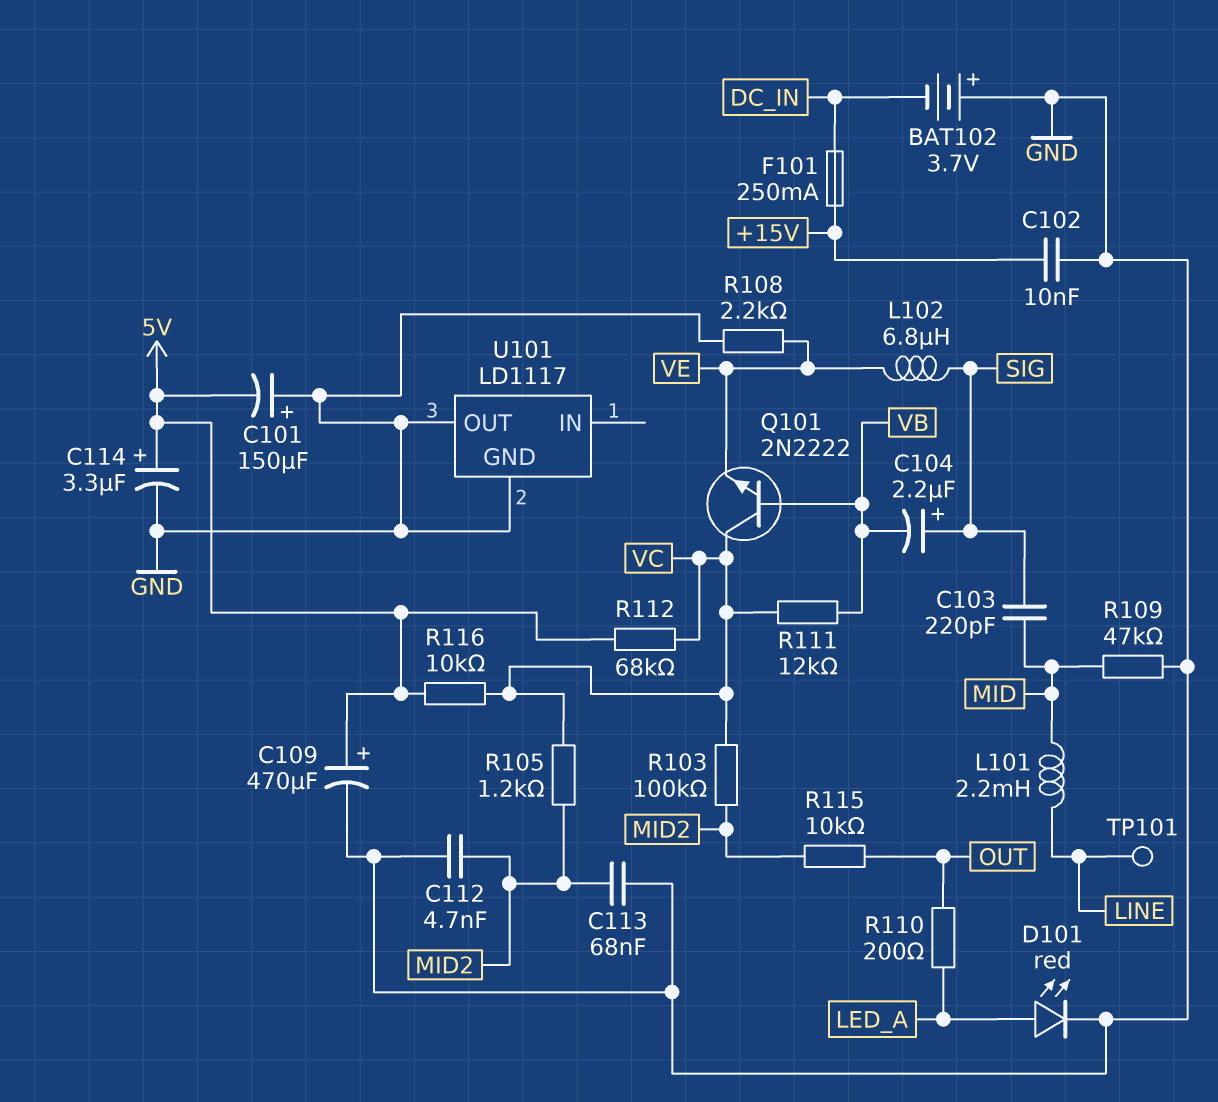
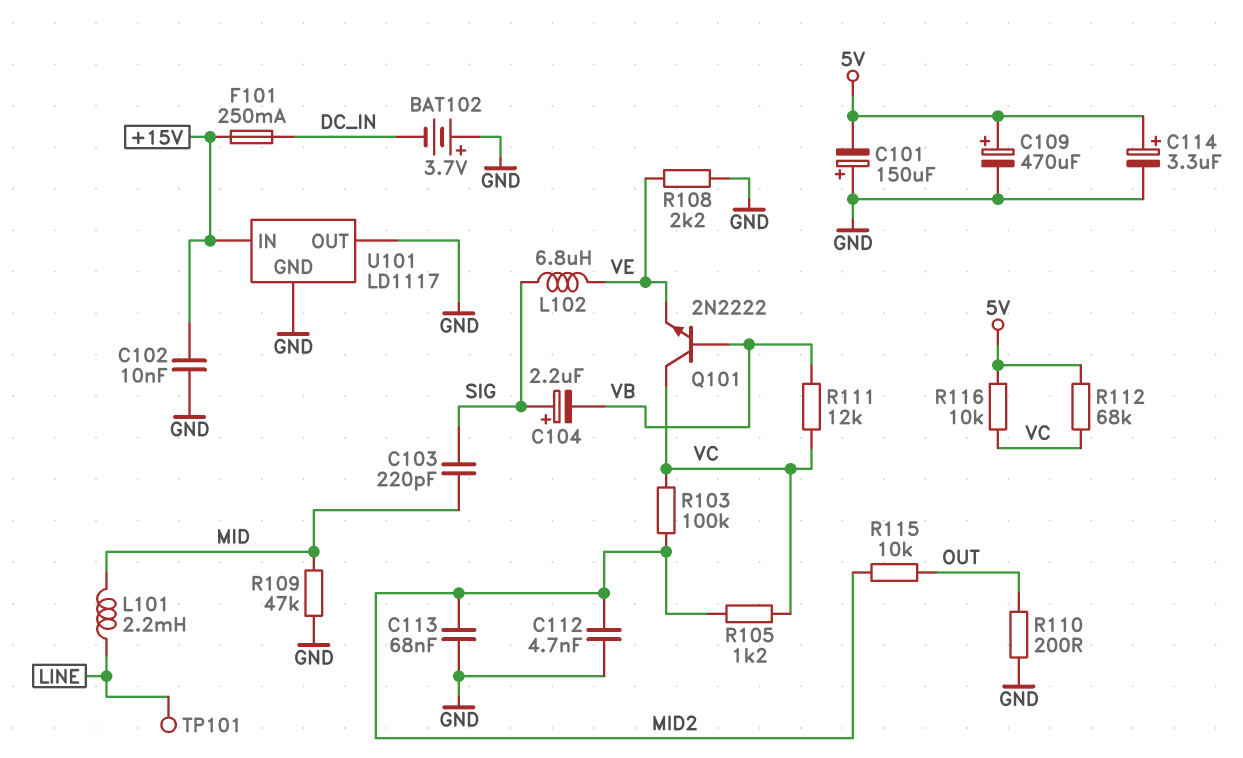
D101: LED red (A LED_A, K GND) -> none
R110: 200 (LED_A, OUT) -> 200 (GND, OUT)
U101 pin IN: none -> +15V

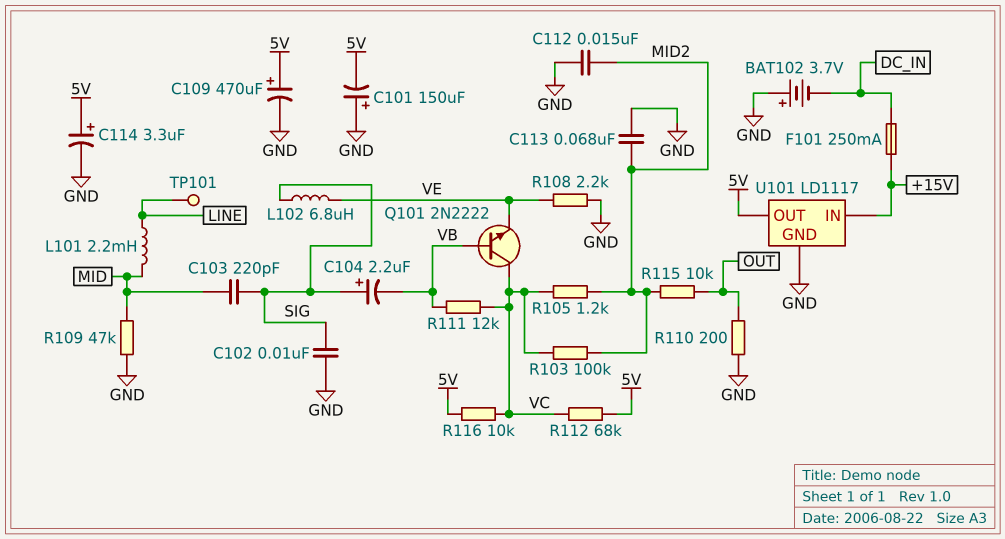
C102: 10nF (+15V, GND) -> 10nF (GND, SIG)
C112: 4.7nF (GND, MID2) -> 15nF (GND, MID2)
U101 pin OUT: GND -> 5V

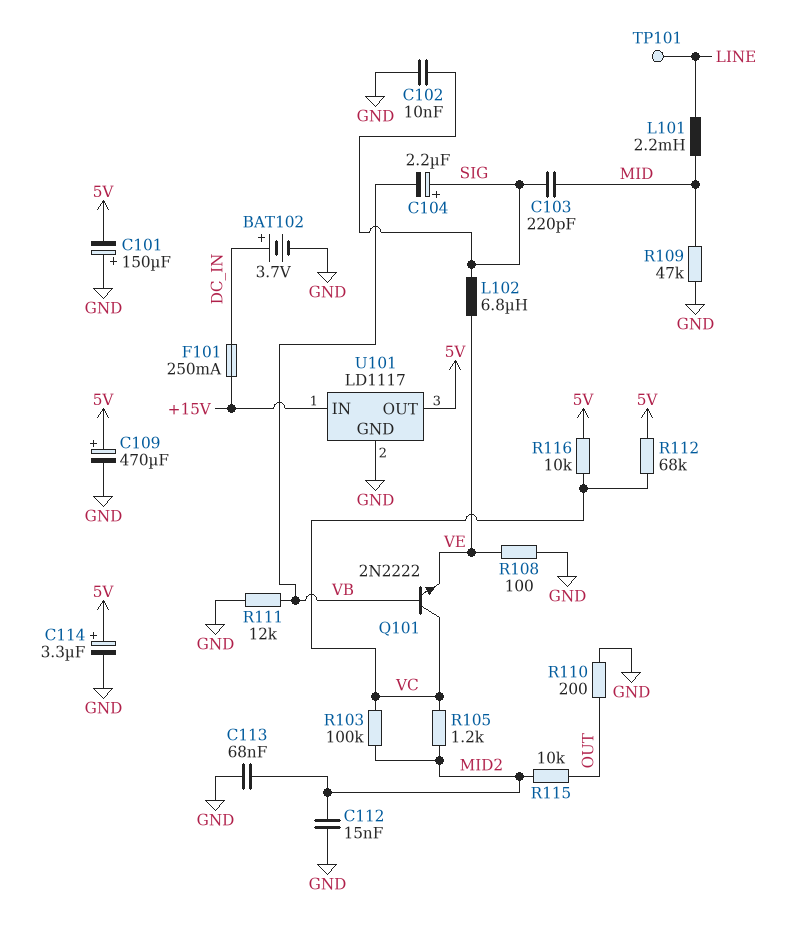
BAT102: 3.7V (plus GND, minus DC_IN) -> 3.7V (plus DC_IN, minus GND)
R108: 2.2k (GND, VE) -> 100 (GND, VE)
R111: 12k (VB, VC) -> 12k (GND, VB)

